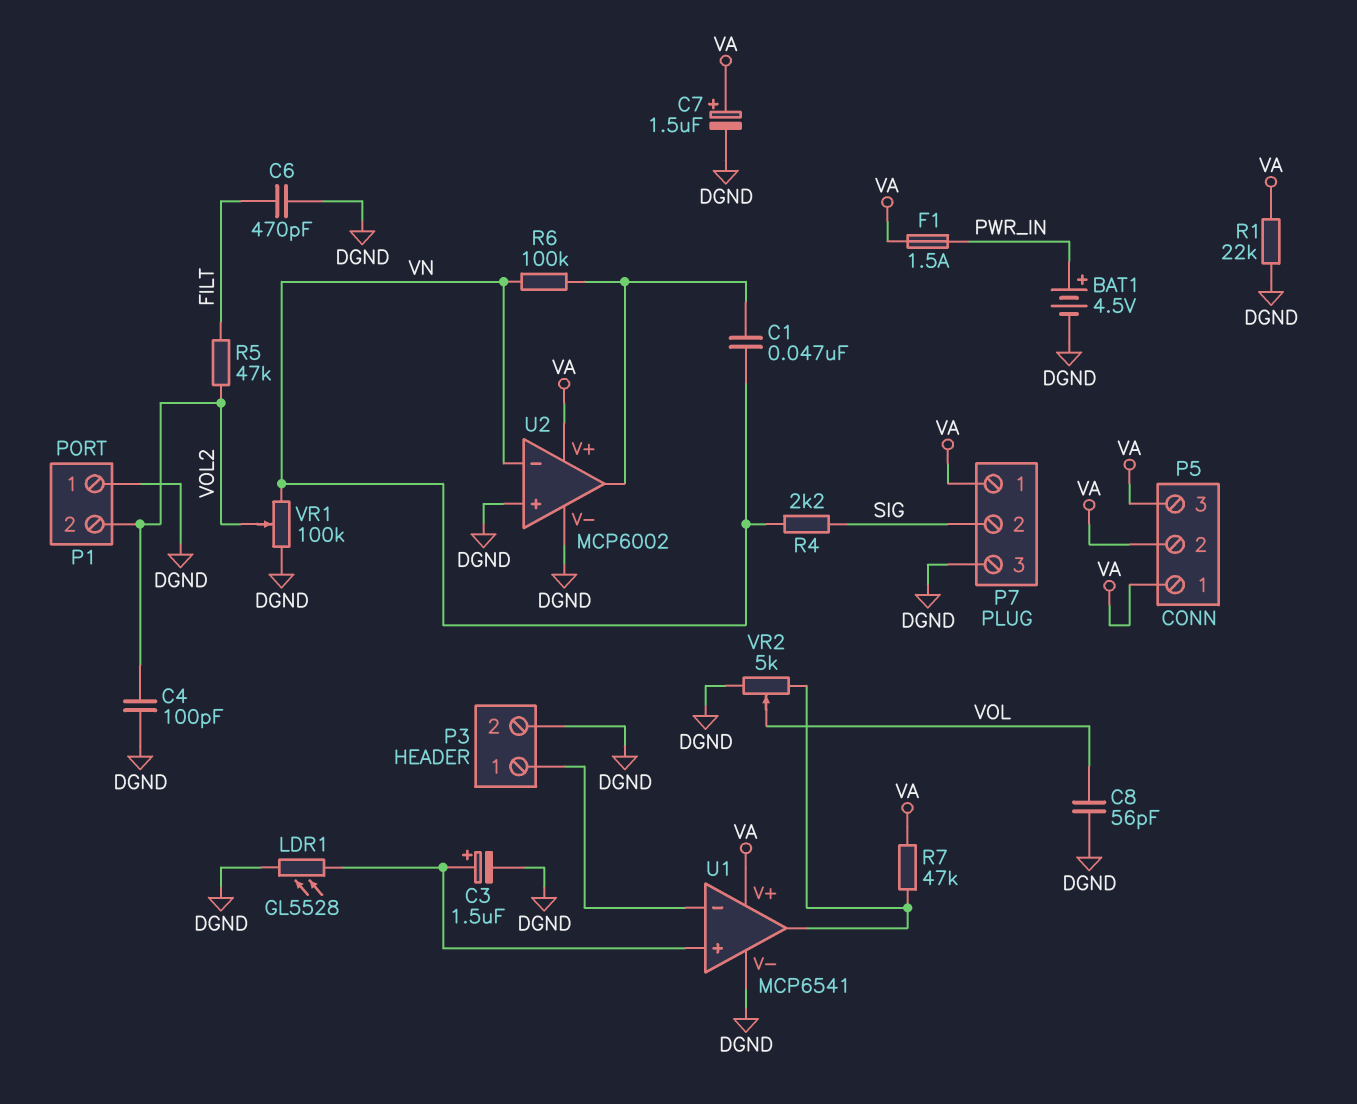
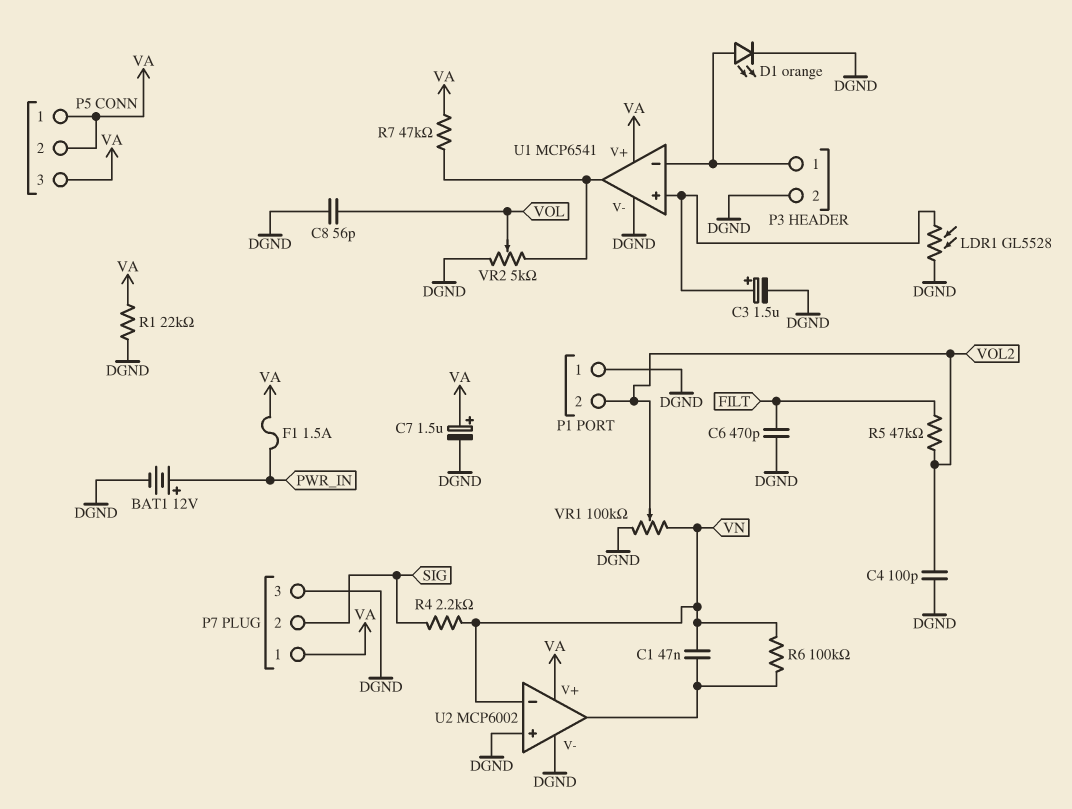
BAT1: 4.5V (plus PWR_IN, minus DGND) -> 12V (plus PWR_IN, minus DGND)
D1: none -> LED orange (A P3/1, K DGND)

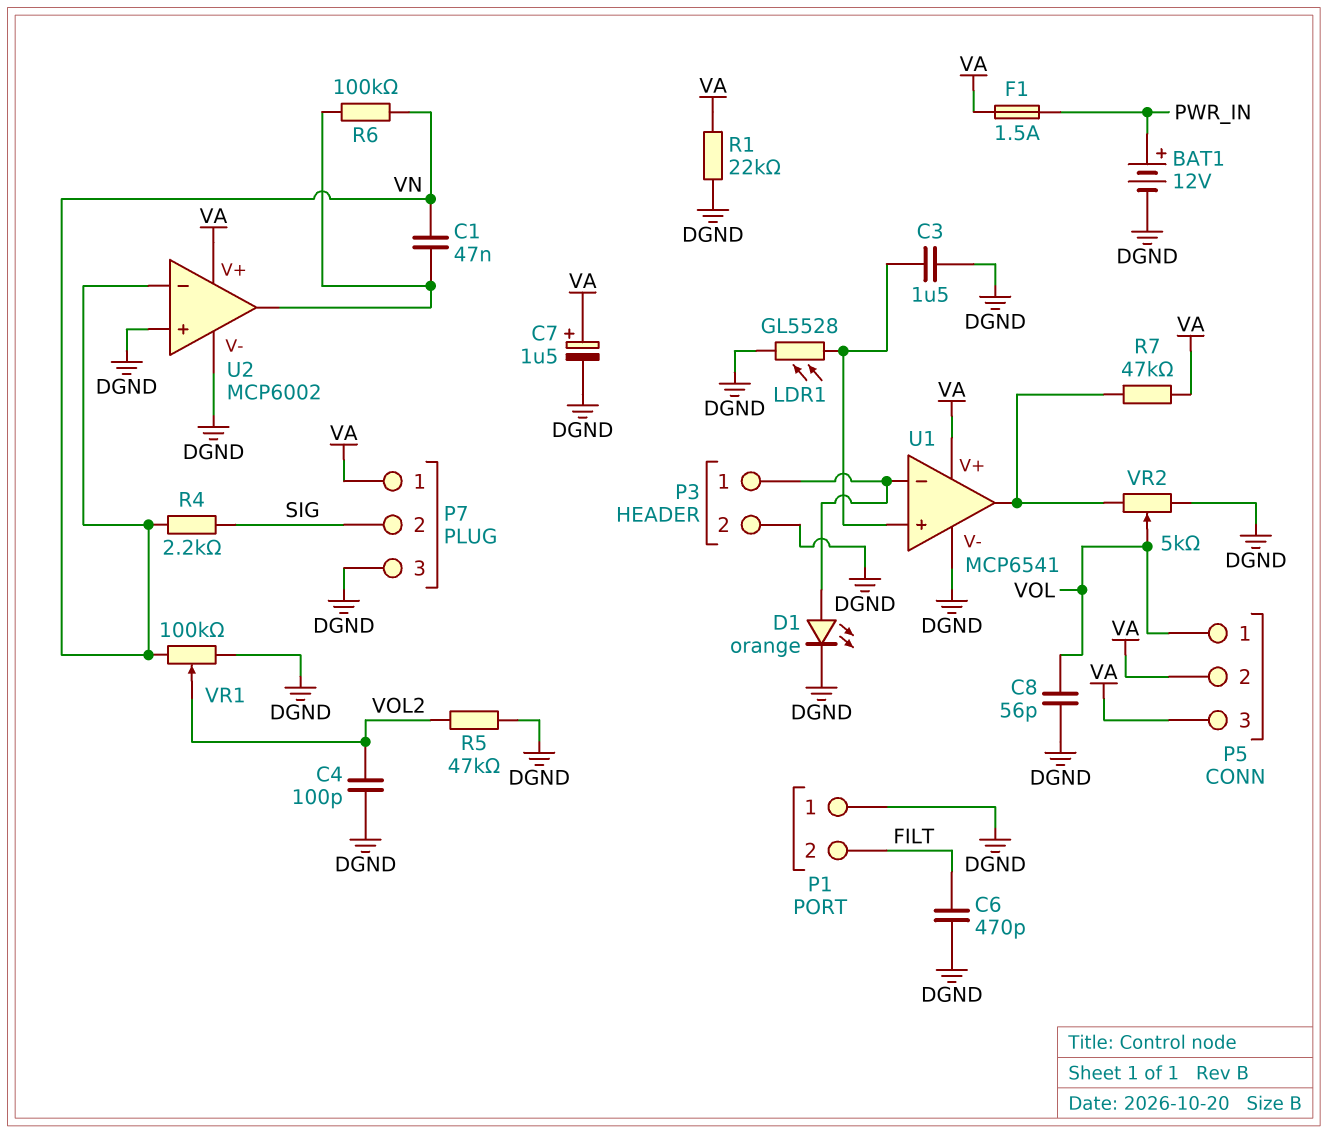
C3: 1.5uF (plus U1/in+, minus DGND) -> 1.5uF (DGND, U1/in+)
P1 pin 2: VOL2 -> FILT
P5 pin 1: VA -> VOL
R5: 47k (FILT, VOL2) -> 47k (DGND, VOL2)

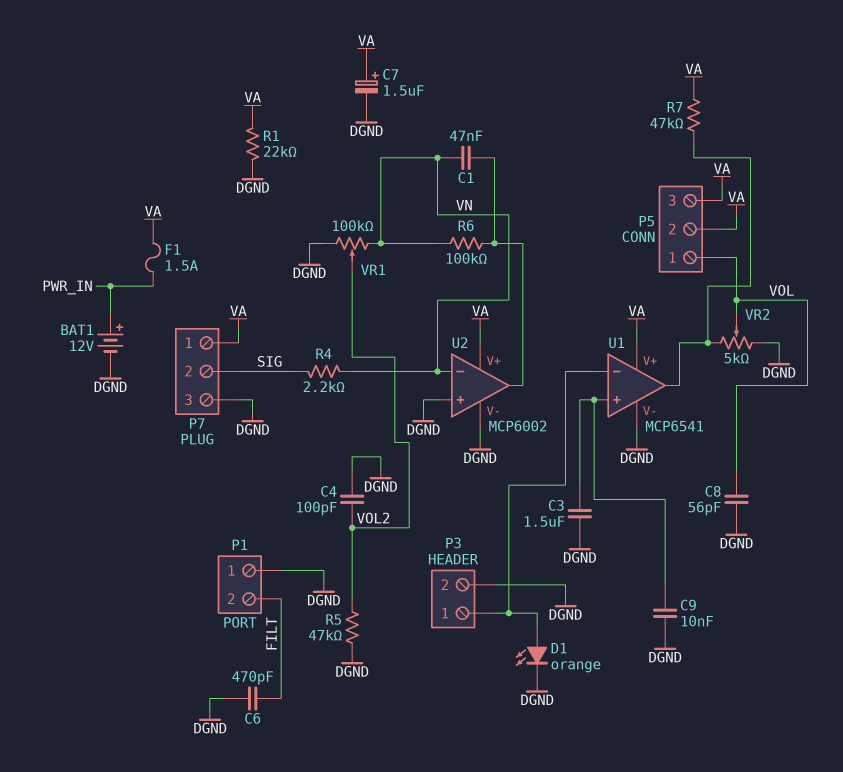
C9: none -> 10nF (DGND, U1/in+)
LDR1: GL5528 (DGND, U1/in+) -> none

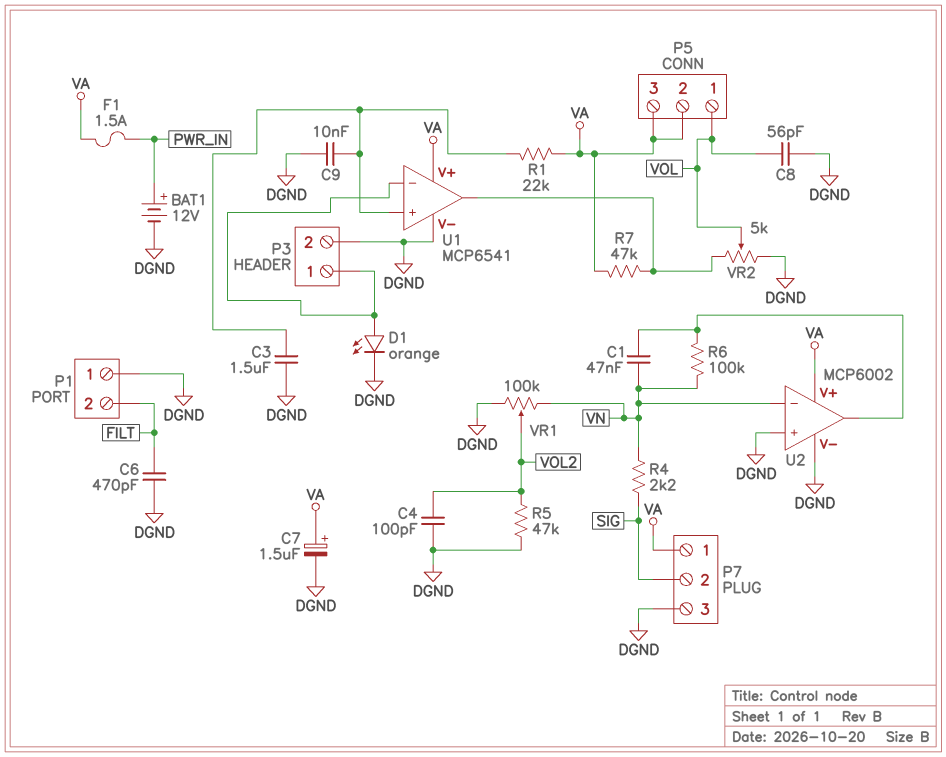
R1: 22k (DGND, VA) -> 22k (U1/in+, VA)

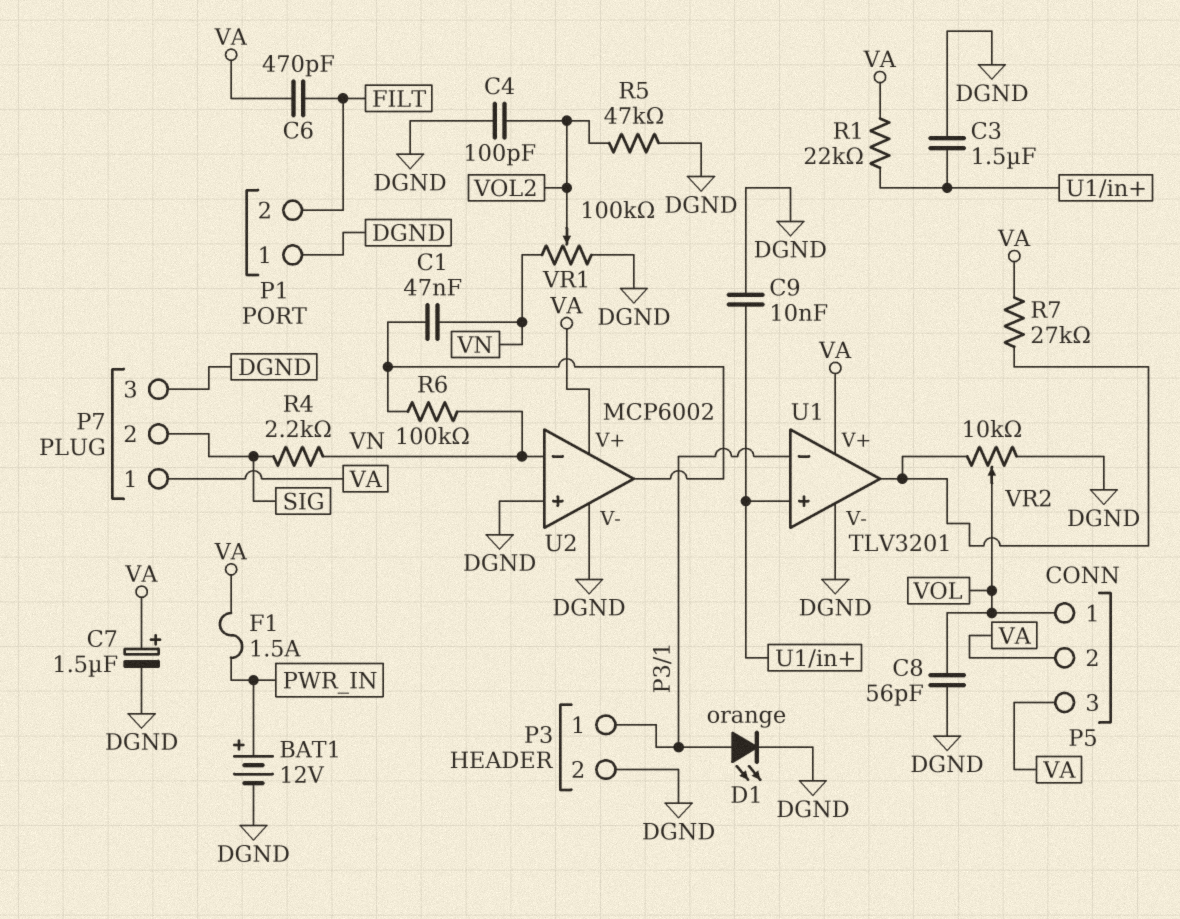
C6: 470pF (DGND, FILT) -> 470pF (FILT, VA)
R7: 47k (U1/out, VA) -> 27k (U1/out, VA)
U1: MCP6541 -> TLV3201
VR2: 5k (DGND, U1/out, wiper VOL) -> 10k (DGND, U1/out, wiper VOL)

